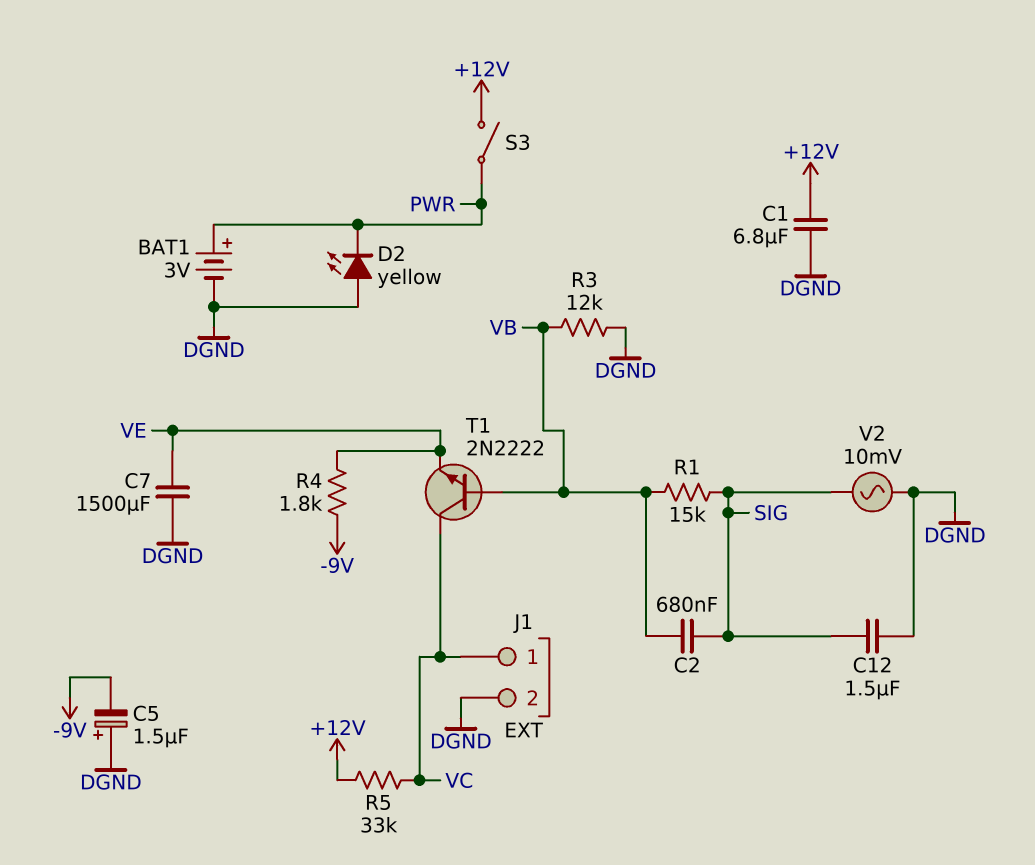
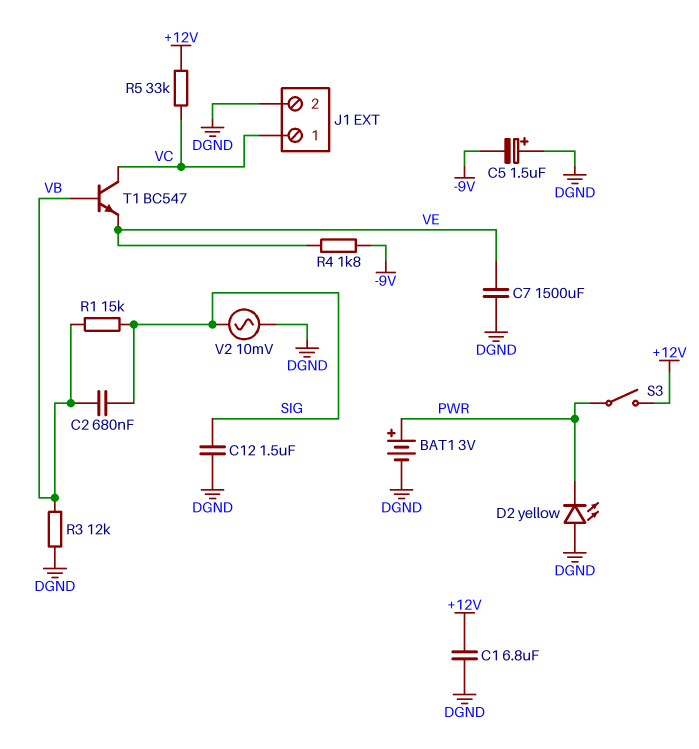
T1: NPN 2N2222 (B VB, C VC, E VE) -> NPN BC547 (B VB, C VC, E VE)

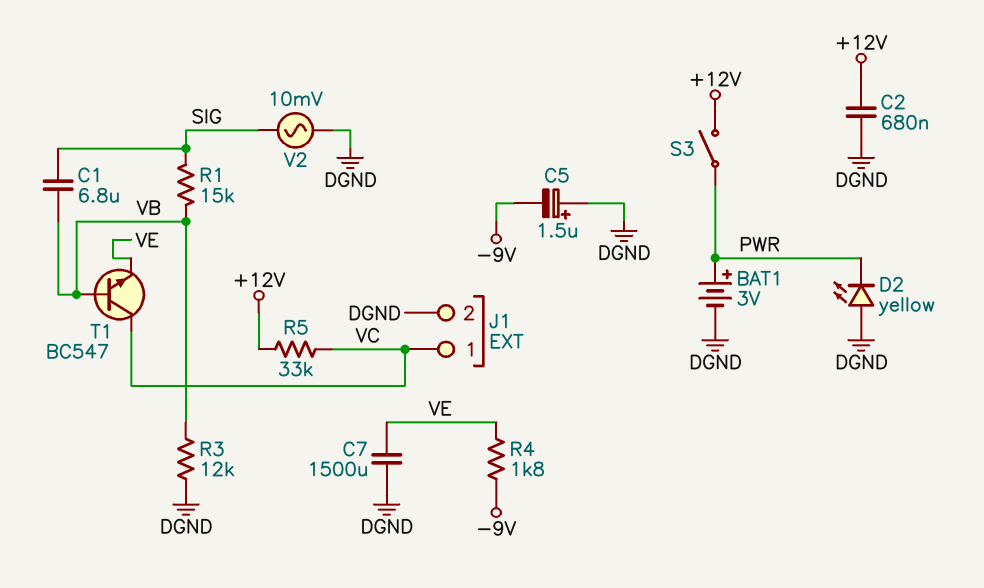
C1: 6.8uF (+12V, DGND) -> 6.8uF (SIG, VB)
C2: 680nF (SIG, VB) -> 680nF (+12V, DGND)
C12: 1.5uF (DGND, SIG) -> none

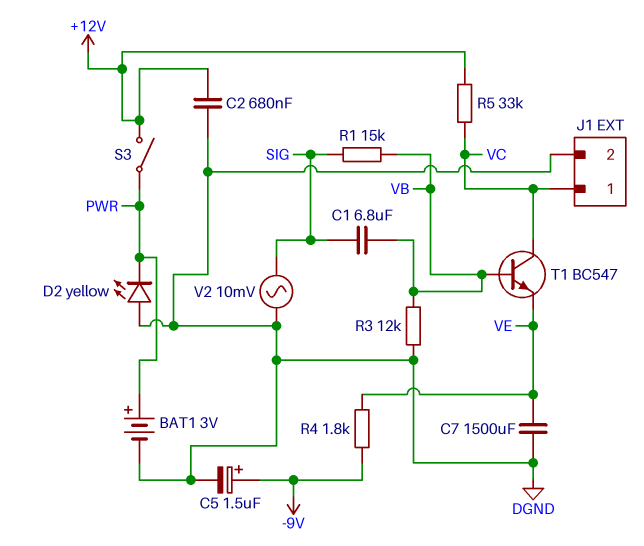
C5: 1.5uF (plus DGND, minus -9V) -> 1.5uF (plus -9V, minus DGND)

